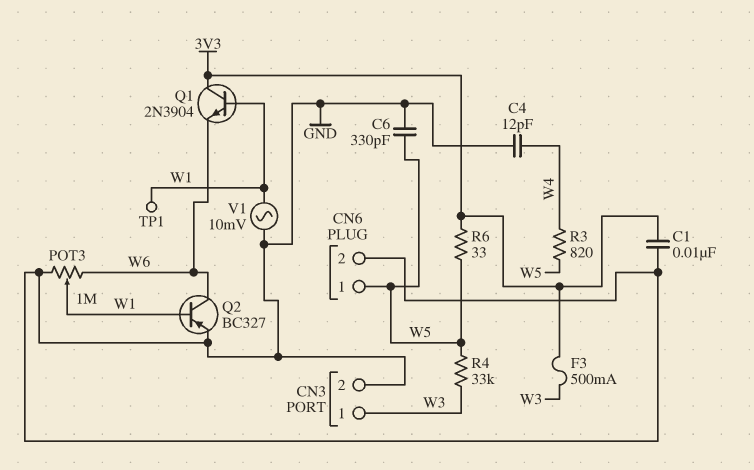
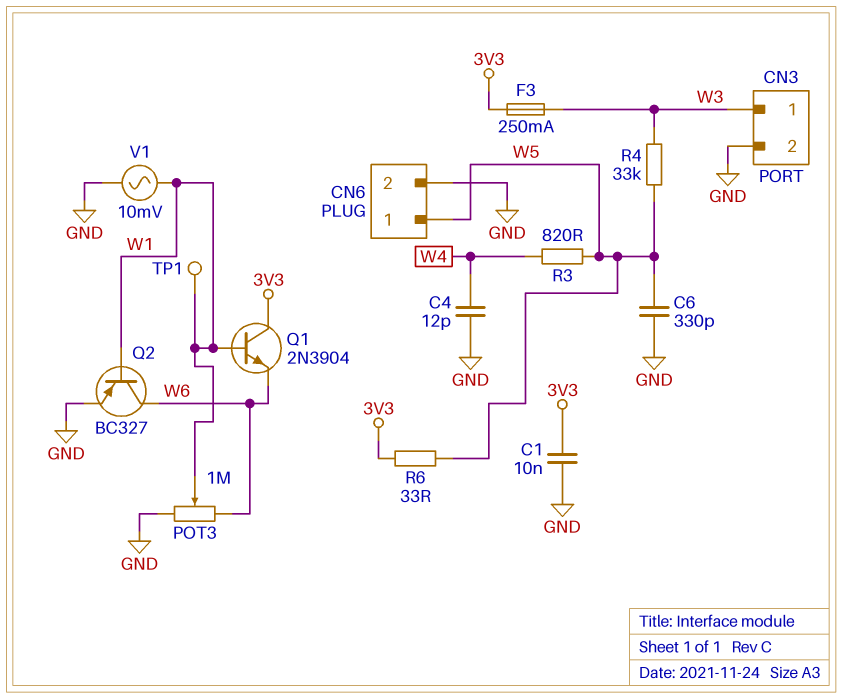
F3: 500mA (3V3, W3) -> 250mA (3V3, W3)

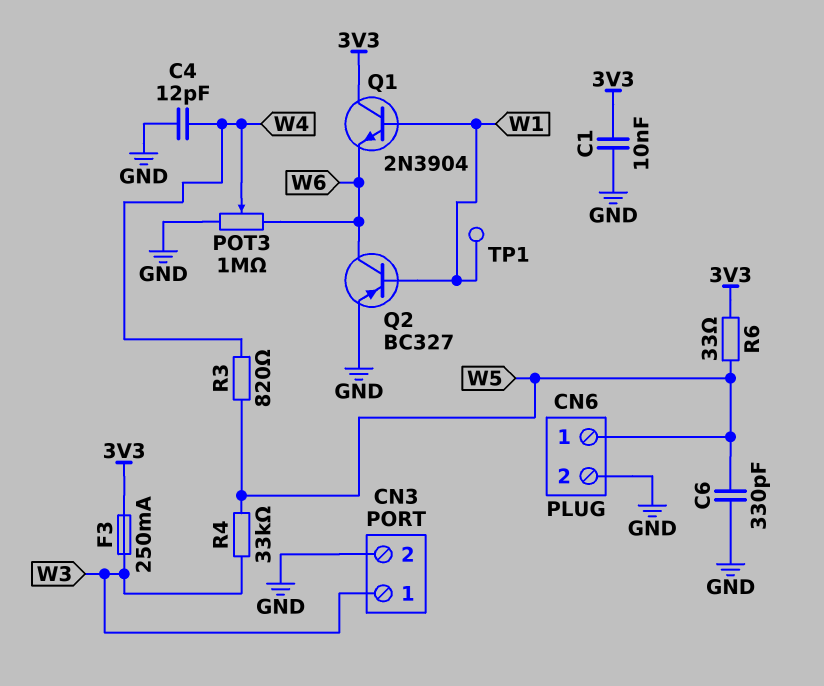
POT3: 1M (GND, W6, wiper W1) -> 1M (GND, W6, wiper W4)
V1: AC 10mV (GND, W1) -> none

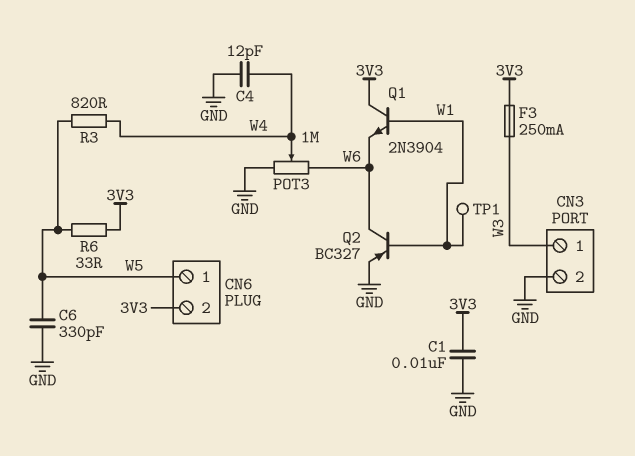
CN6 pin 2: GND -> 3V3
R4: 33k (W3, W5) -> none

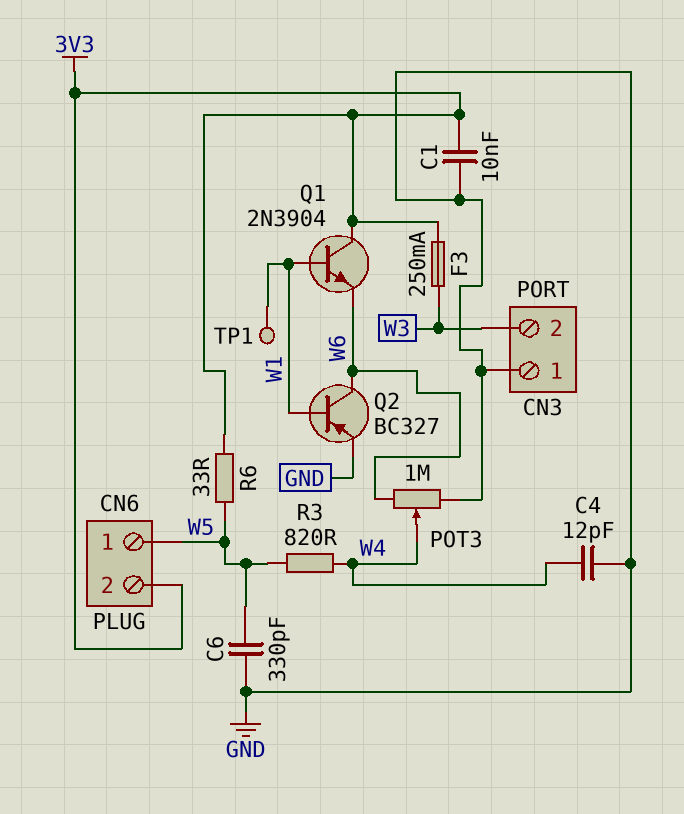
CN3 pin 1: W3 -> GND
CN3 pin 2: GND -> W3

